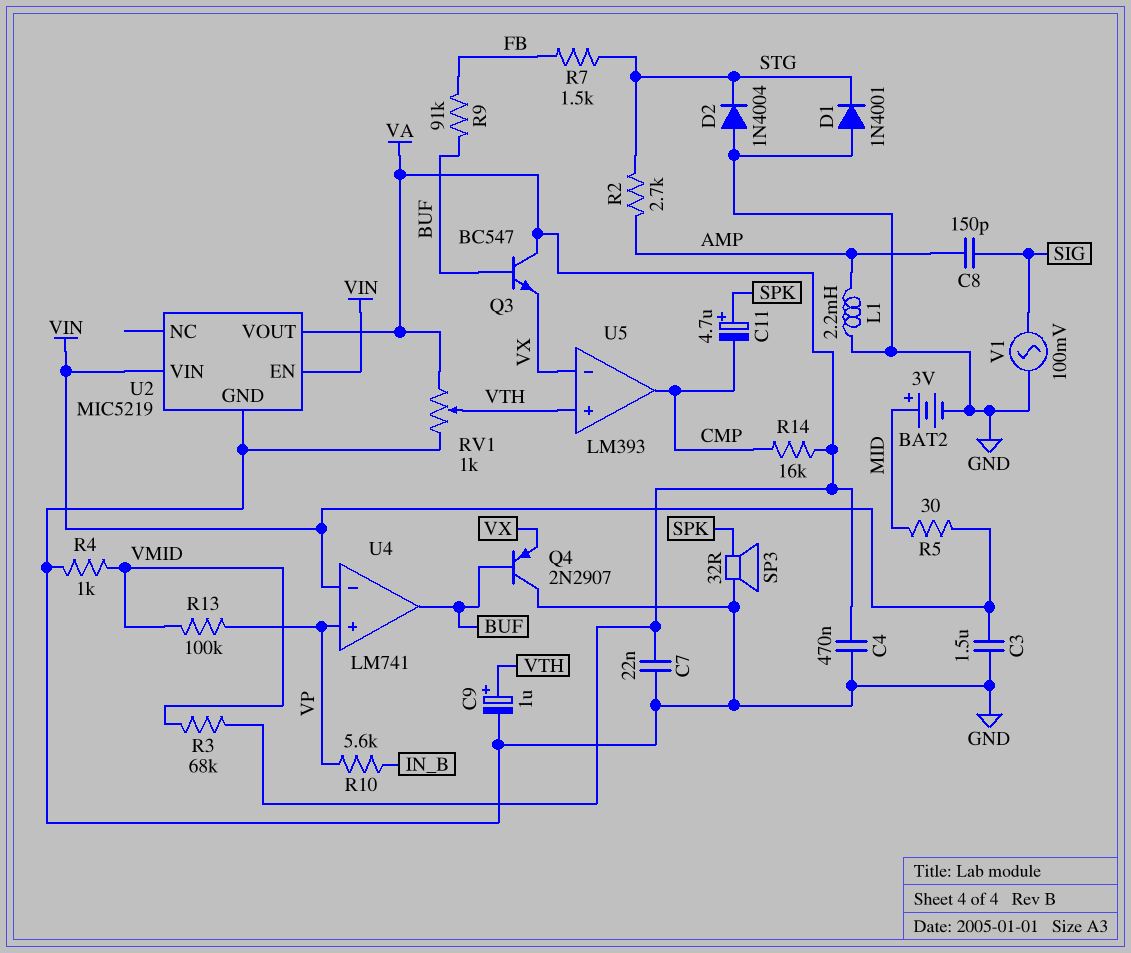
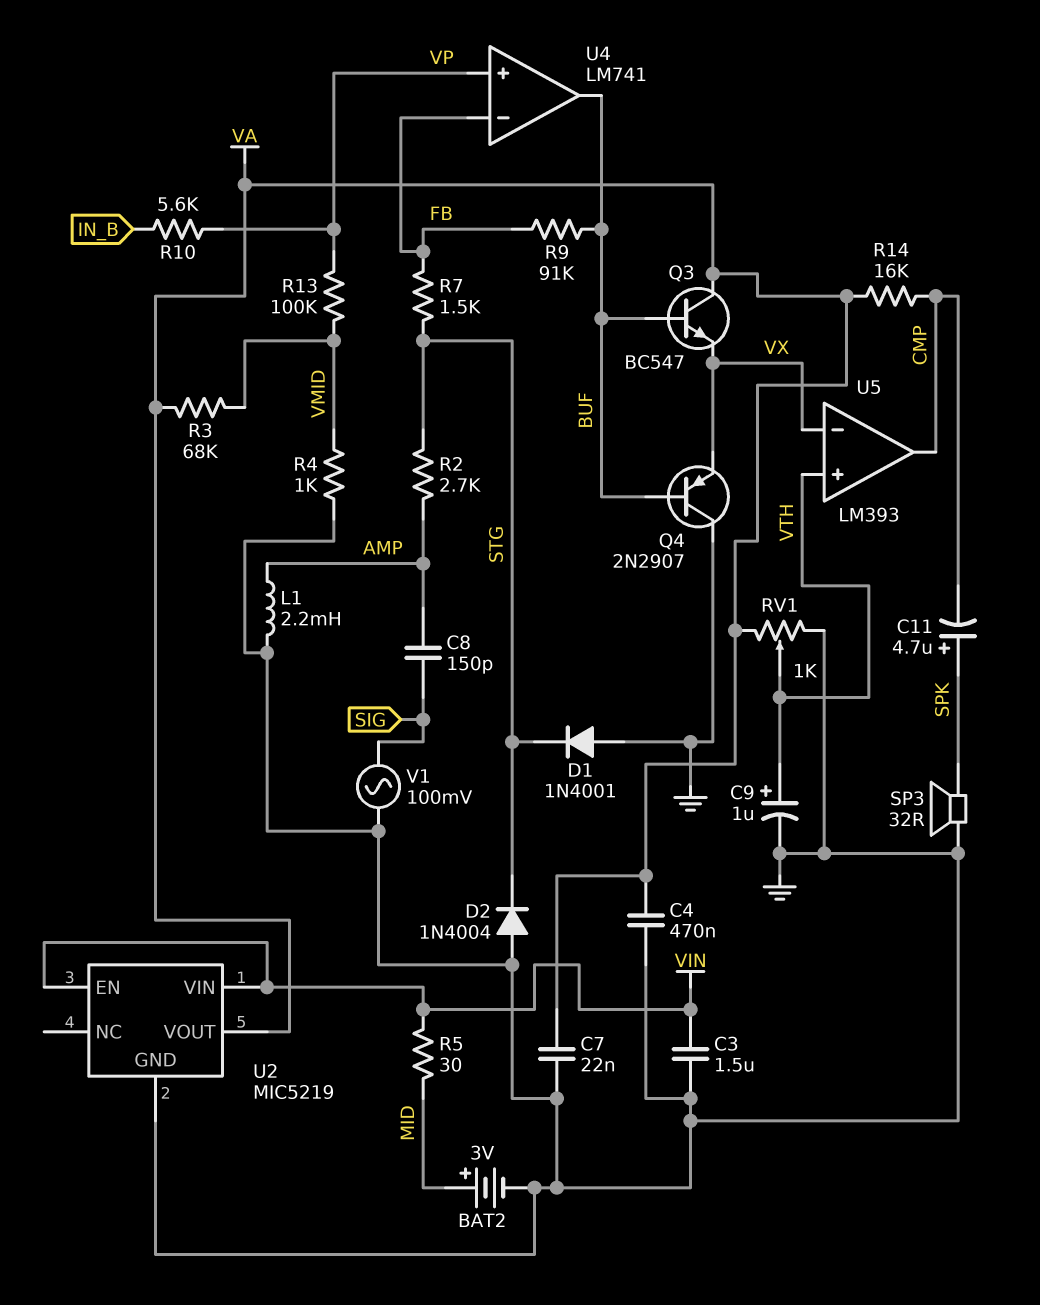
U4 pin in-: VIN -> FB

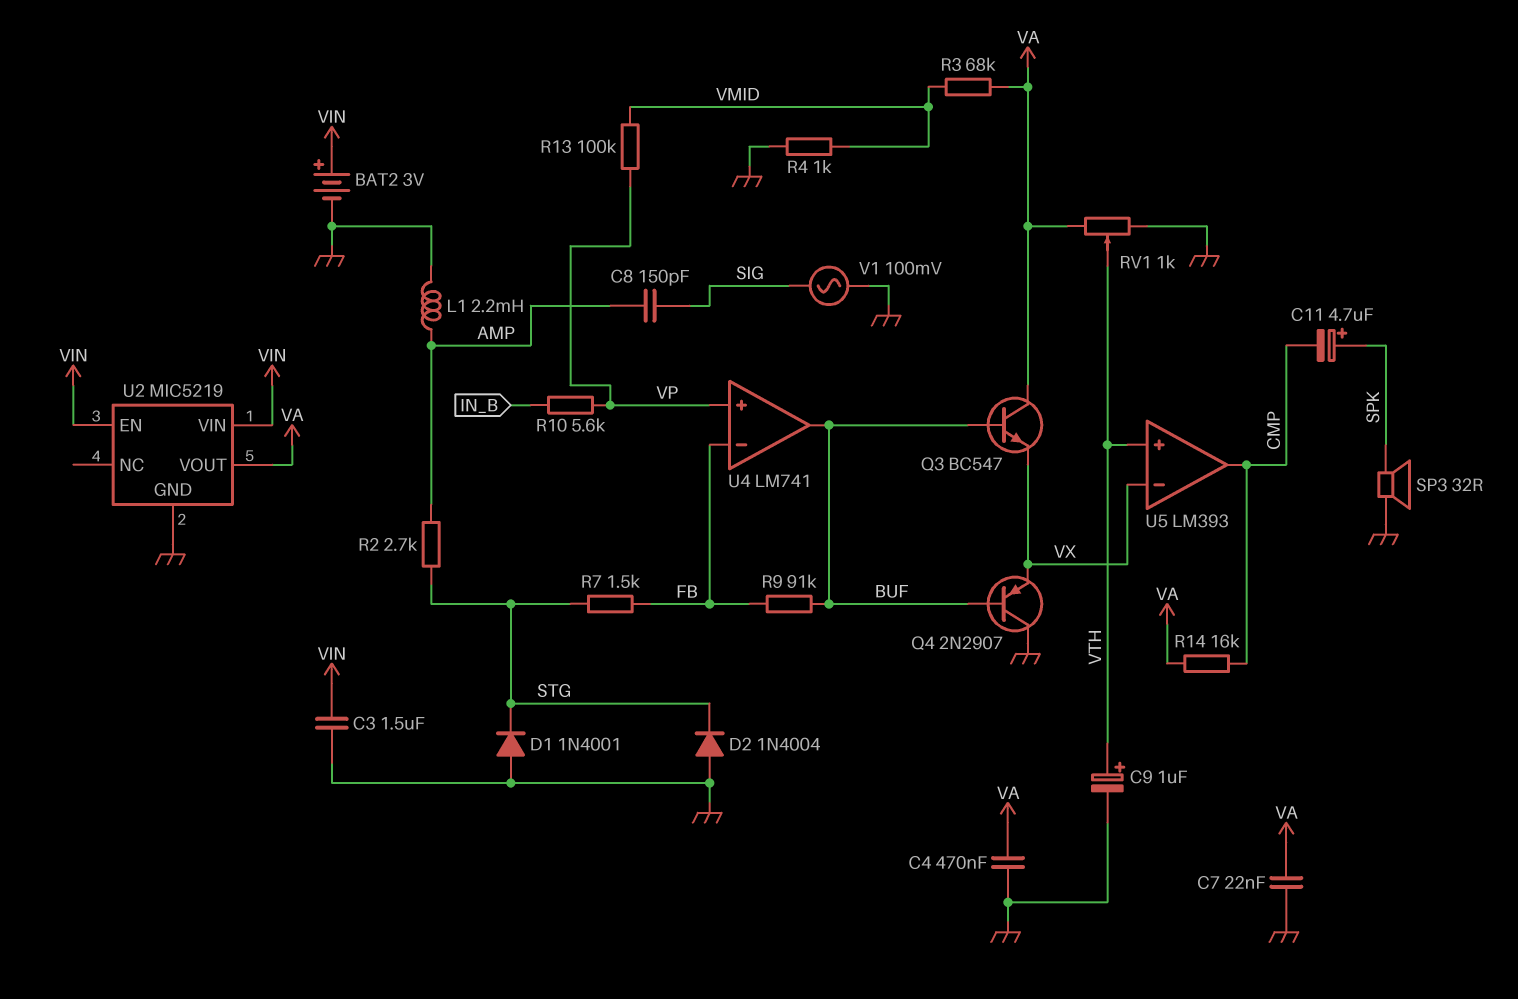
BAT2: 3V (plus MID, minus GND) -> 3V (plus VIN, minus GND)
R5: 30 (MID, VIN) -> none

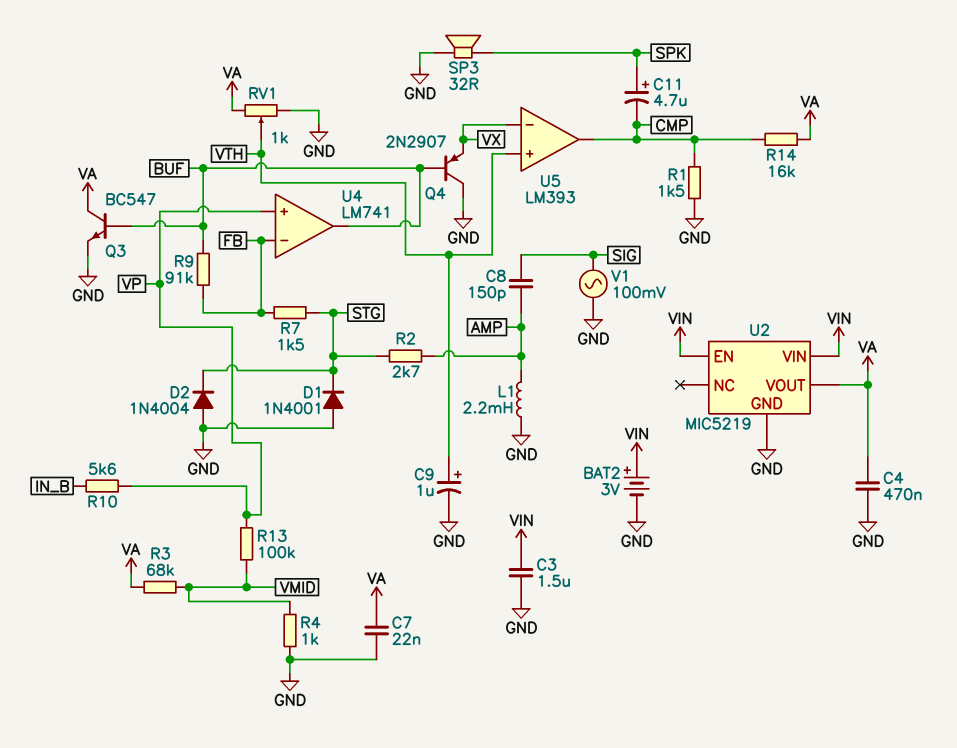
Q3: NPN BC547 (B BUF, C VA, E VX) -> NPN BC547 (B BUF, C VA, E GND)
R1: none -> 1.5k (CMP, GND)

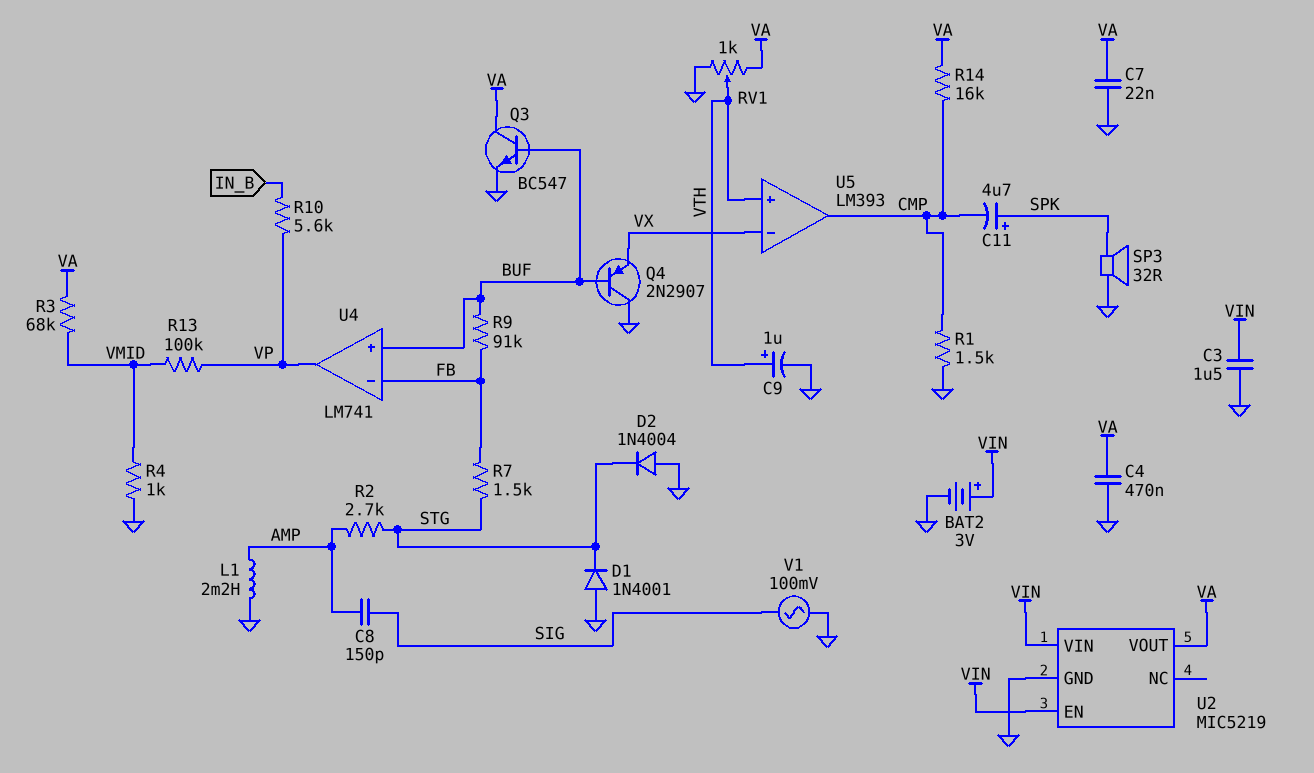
U4 pin in+: VP -> BUF
U4 pin out: BUF -> VP

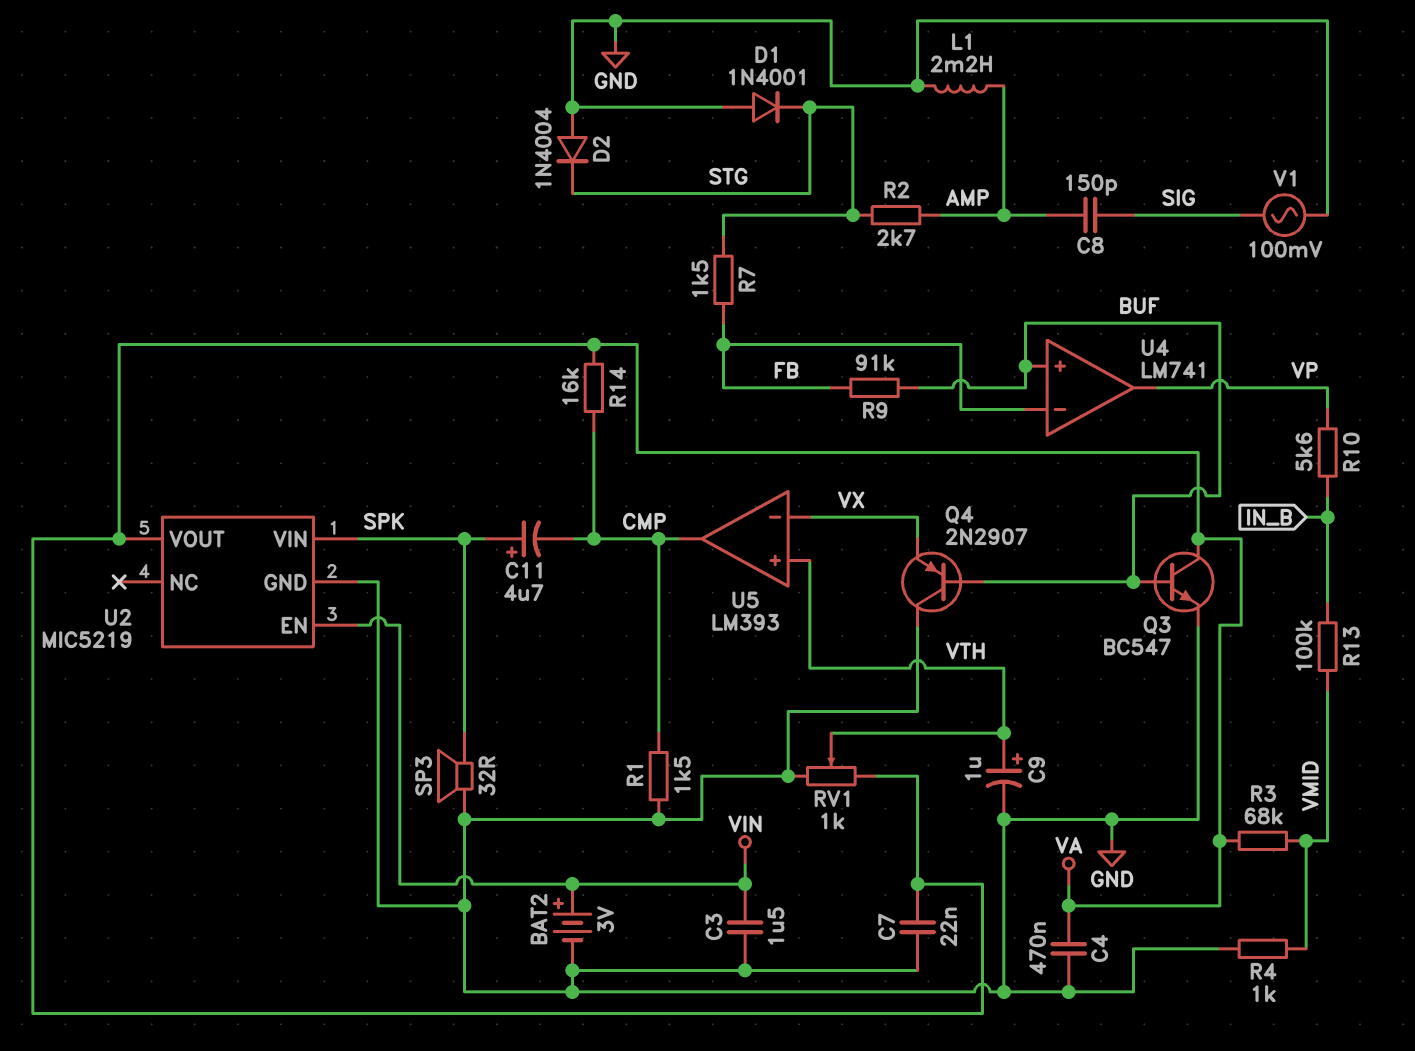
R13: 100k (VMID, VP) -> 100k (IN_B, VMID)
U2 pin VIN: VIN -> SPK

